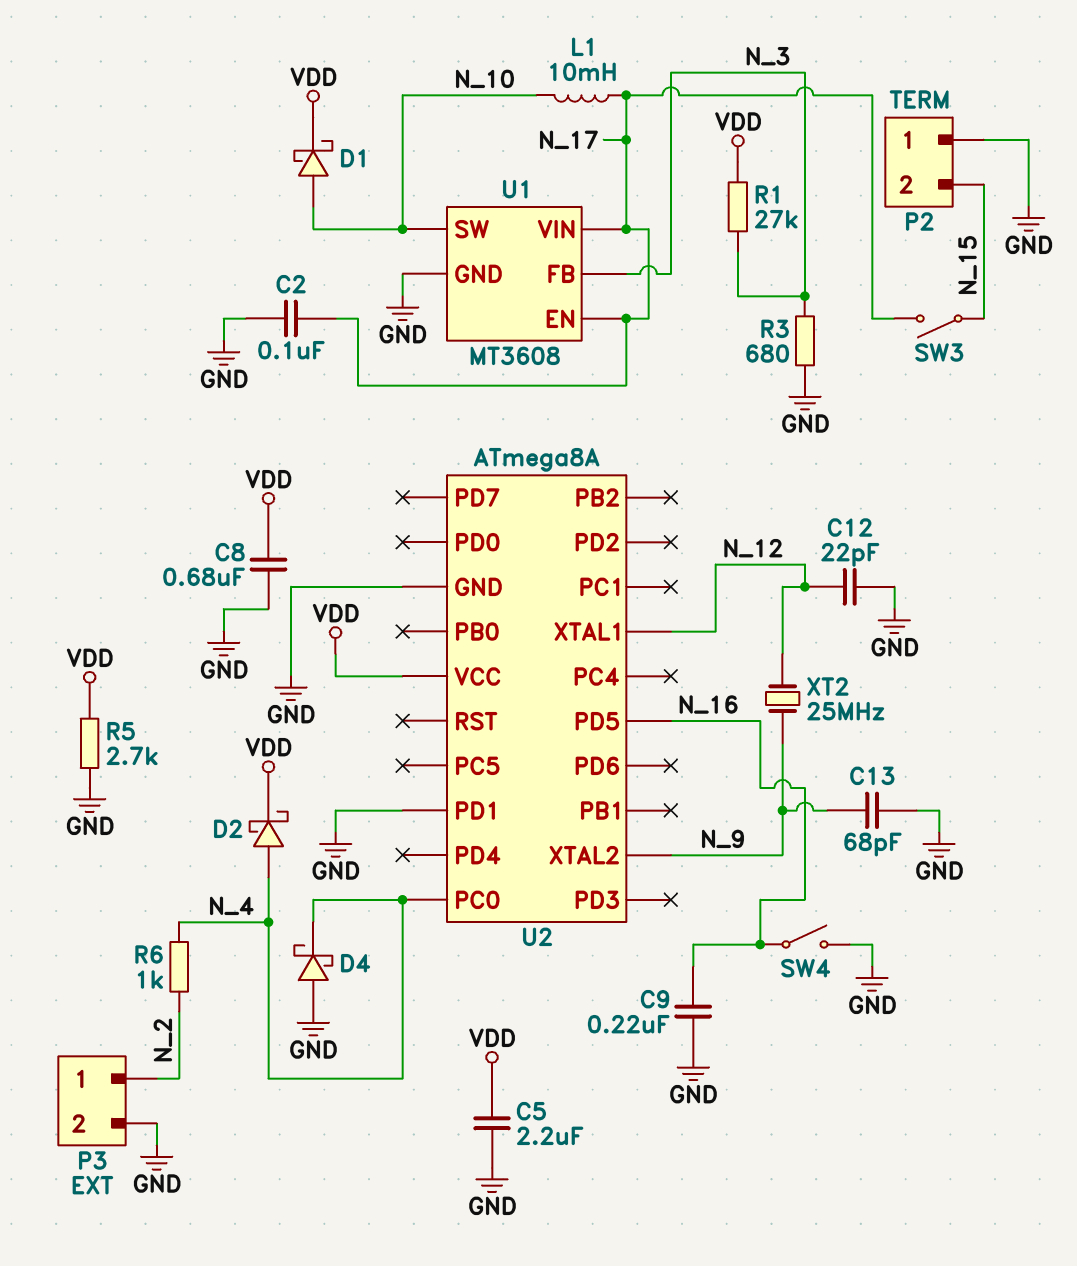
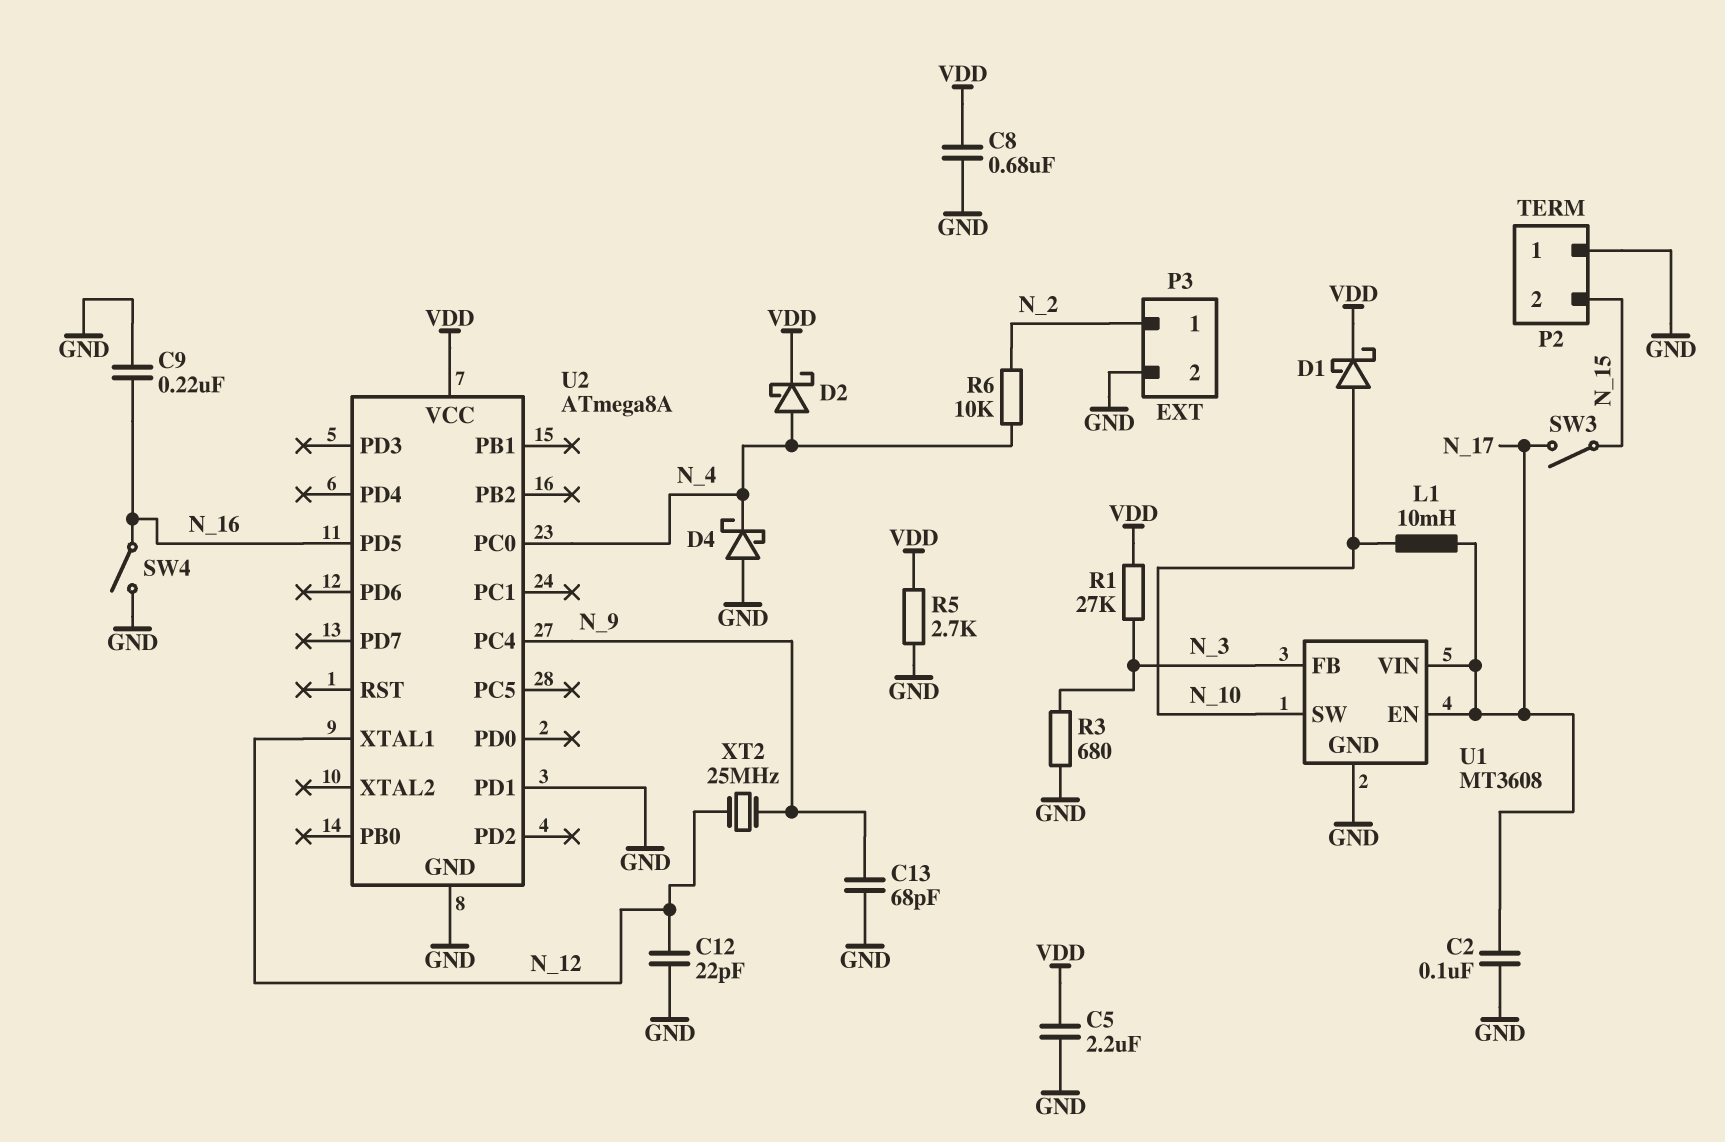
R6: 1k (N_2, N_4) -> 10k (N_2, N_4)
U2 pin PC4: none -> N_9
U2 pin XTAL2: N_9 -> none

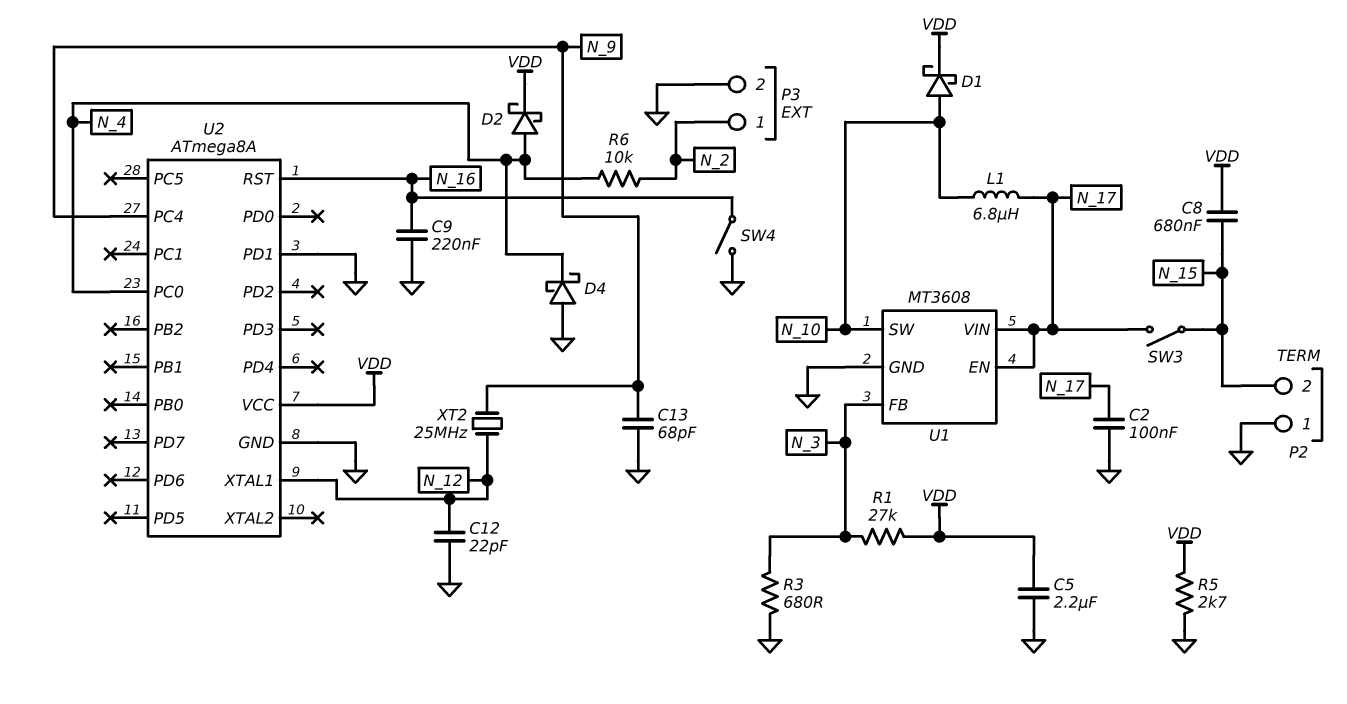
C8: 680nF (GND, VDD) -> 680nF (N_15, VDD)
L1: 10mH (N_10, N_17) -> 6.8uH (N_10, N_17)
U2 pin PD5: N_16 -> none
U2 pin RST: none -> N_16

